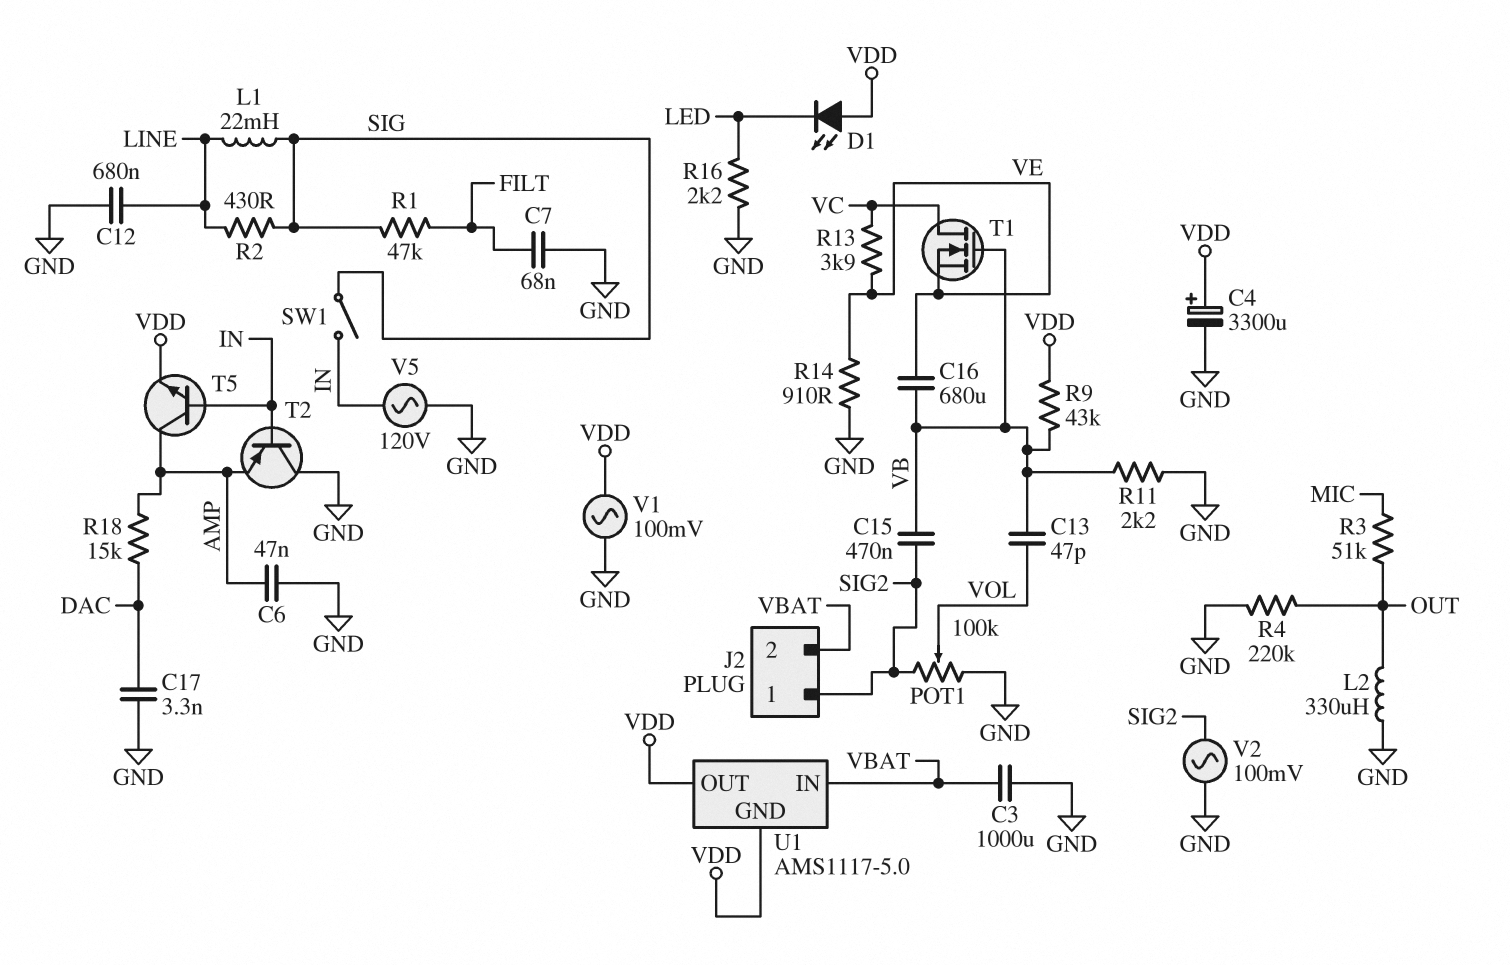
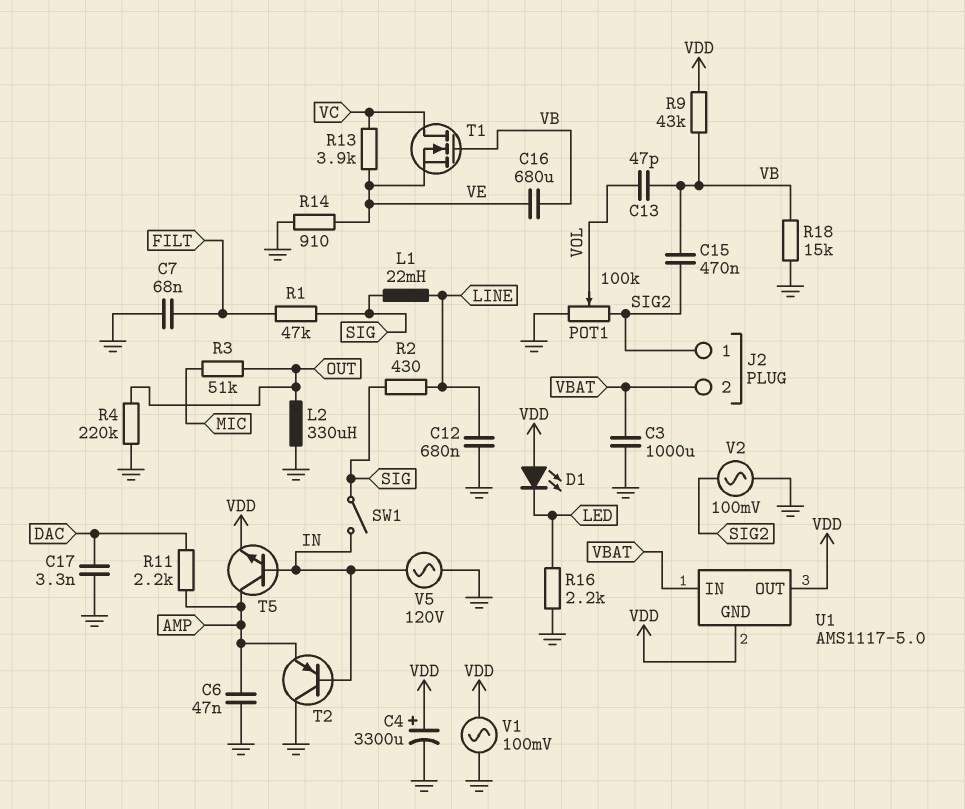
R11: 2.2k (GND, VB) -> 2.2k (AMP, DAC)
R18: 15k (AMP, DAC) -> 15k (GND, VB)

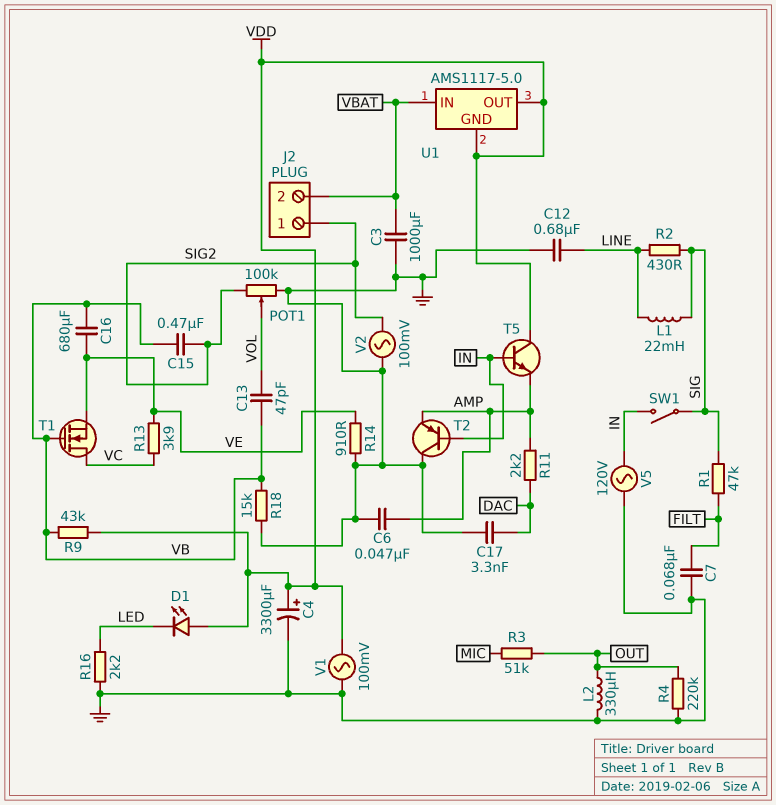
T5: NPN (B IN, C AMP, E VDD) -> NPN (B IN, C VDD, E AMP)

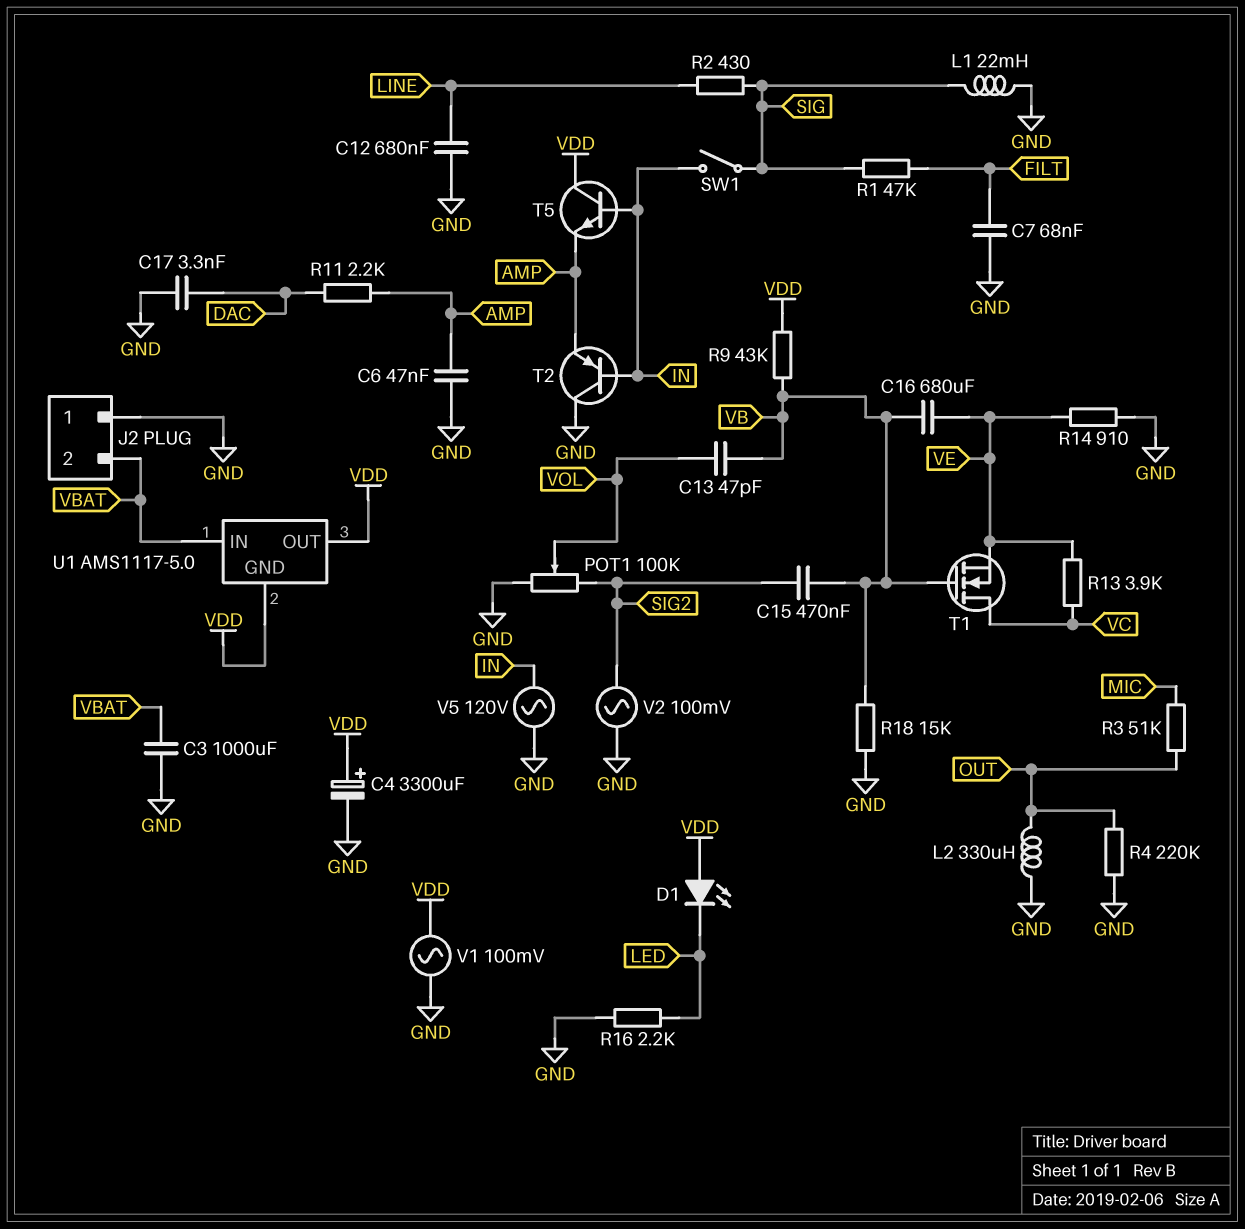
J2 pin 1: SIG2 -> GND
L1: 22mH (LINE, SIG) -> 22mH (GND, SIG)

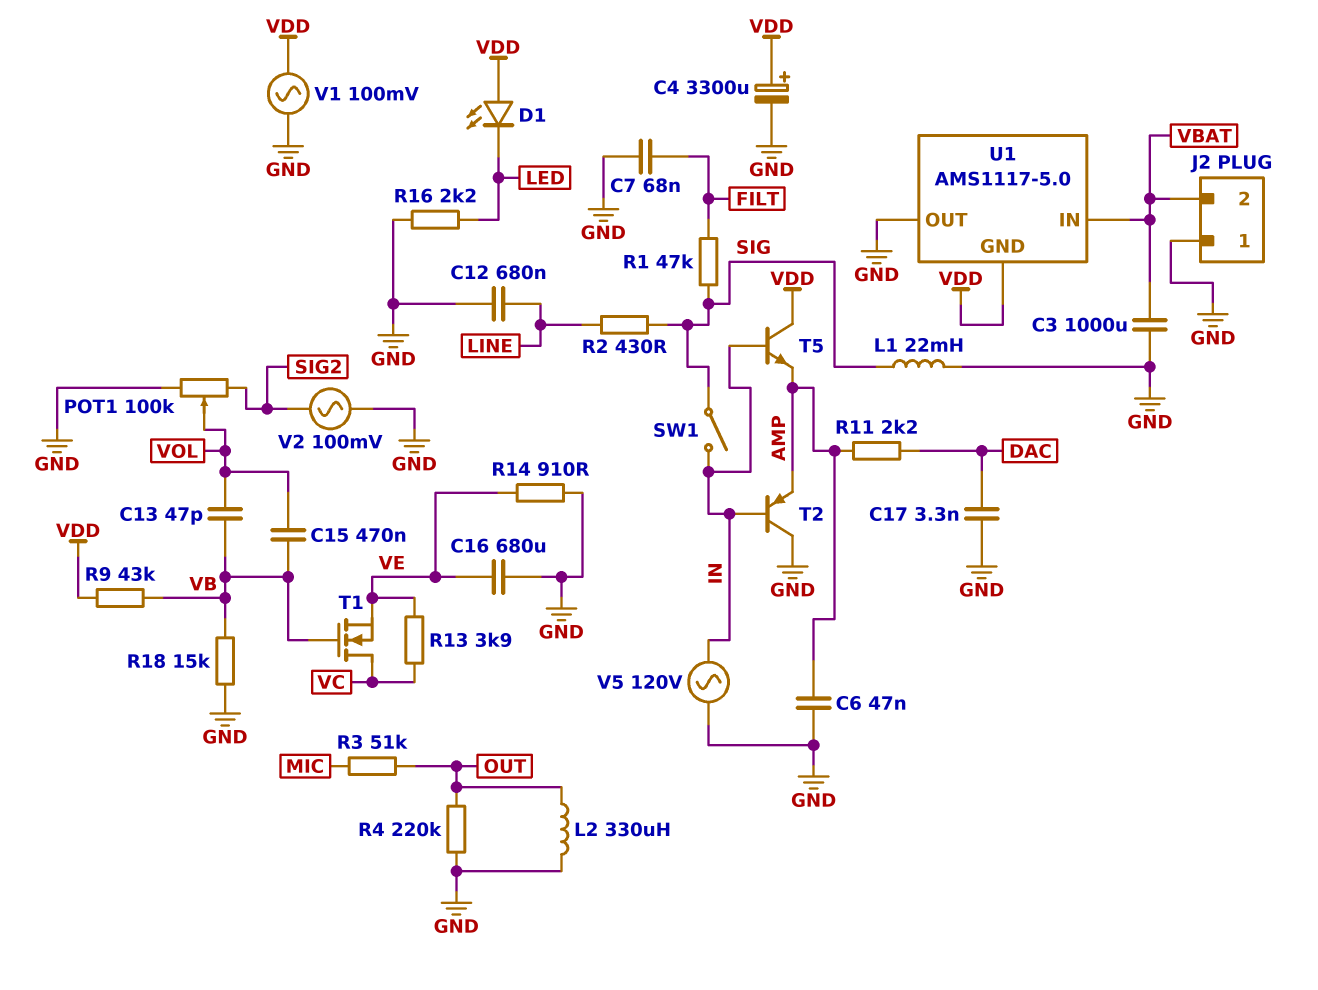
C15: 470nF (SIG2, VB) -> 470nF (VB, VOL)
C16: 680uF (VB, VE) -> 680uF (GND, VE)
U1 pin OUT: VDD -> GND

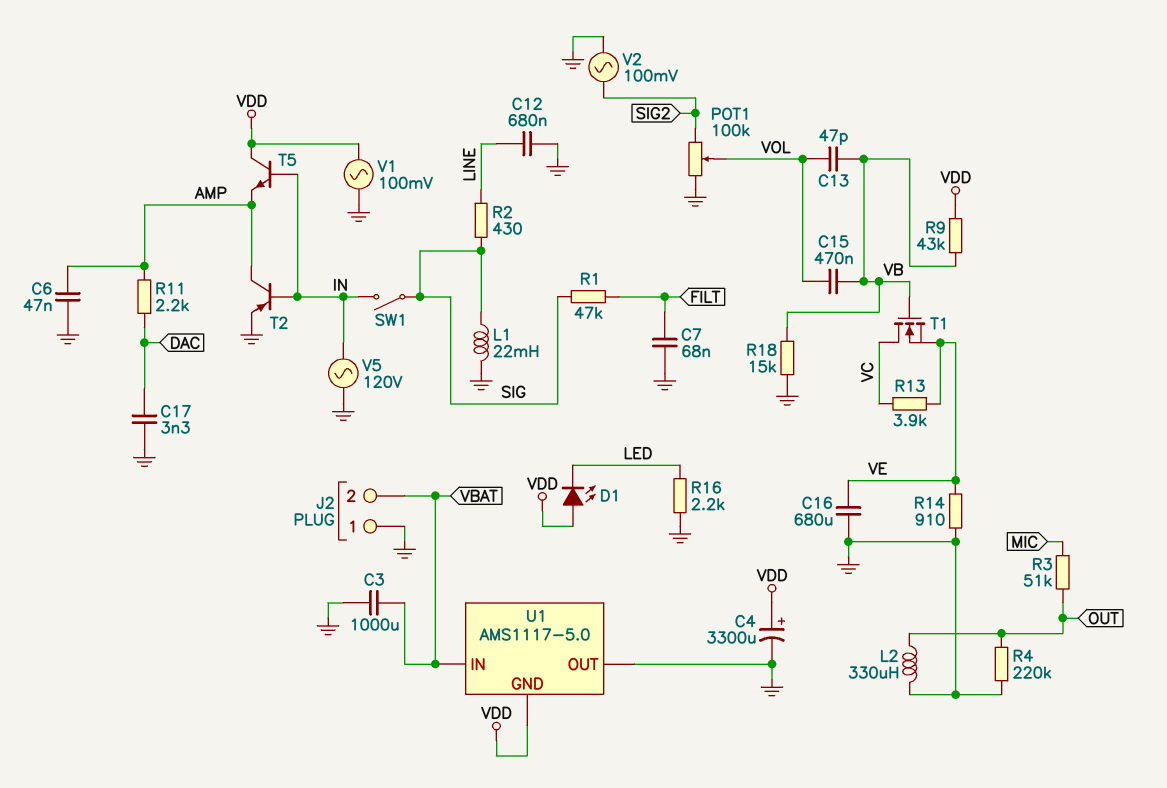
T2: PNP (B IN, C GND, E AMP) -> PNP (B IN, C AMP, E GND)

